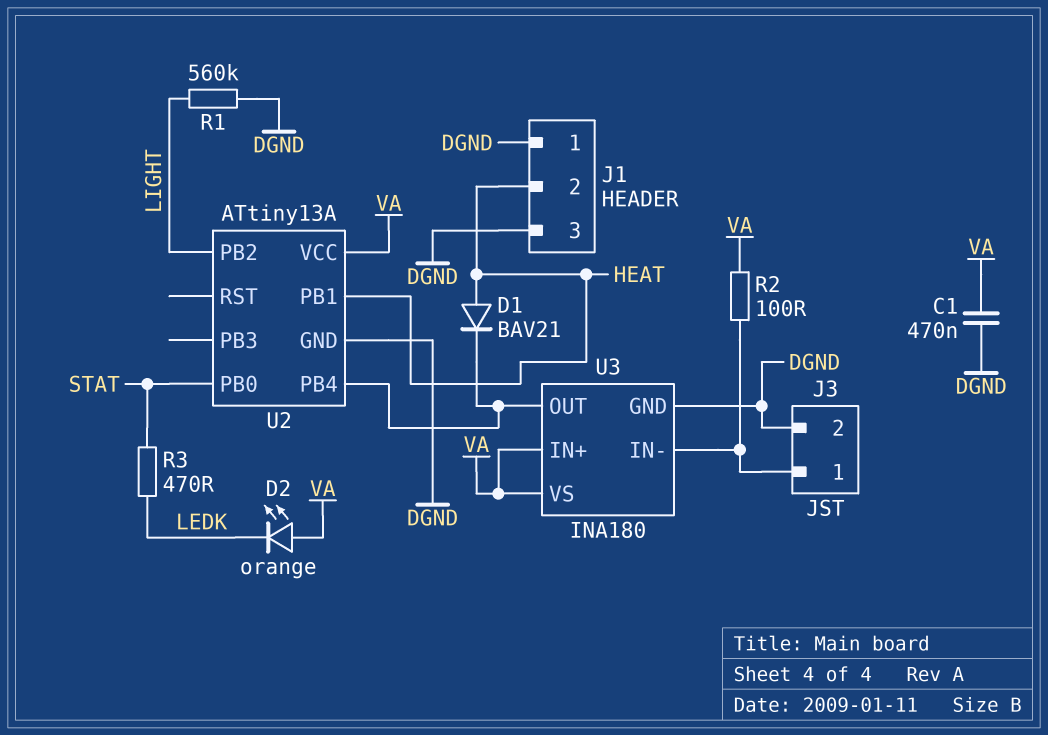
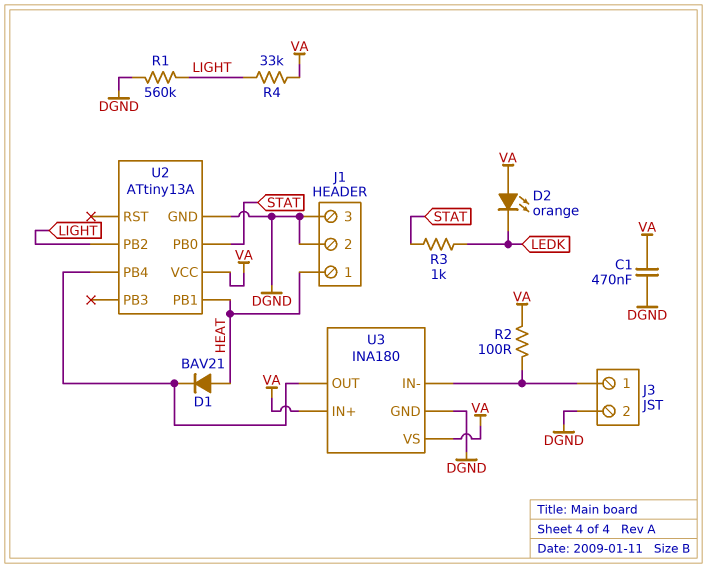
J1 pin 1: DGND -> HEAT
J1 pin 2: HEAT -> DGND
R3: 470 (LEDK, STAT) -> 1k (LEDK, STAT)
R4: none -> 33k (LIGHT, VA)

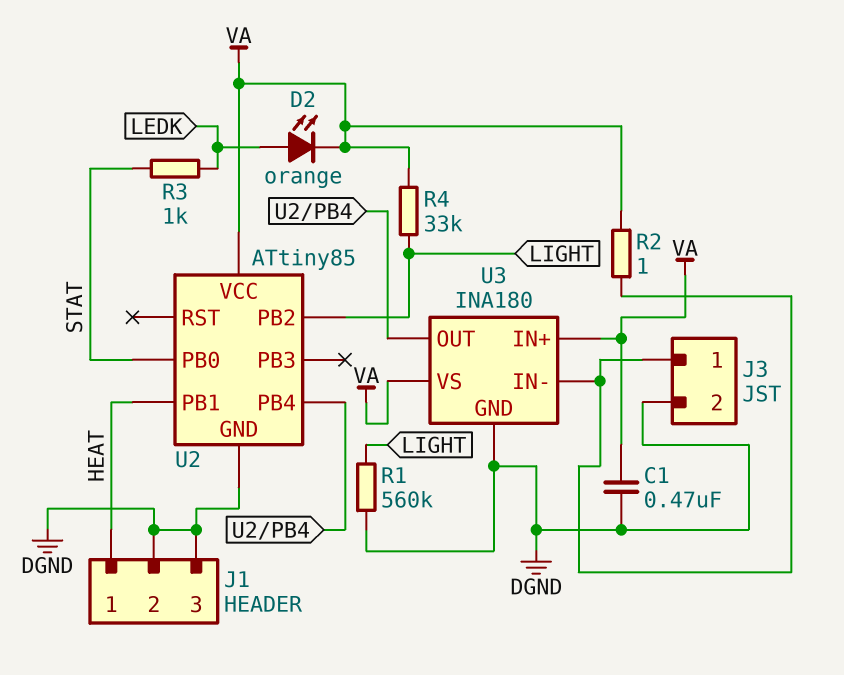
D1: diode BAV21 (A HEAT, K U2/PB4) -> none
D2: LED orange (A VA, K LEDK) -> LED orange (A LEDK, K VA)
R2: 100 (J3/1, VA) -> 1 (J3/1, VA)
U2: ATtiny13A -> ATtiny85

